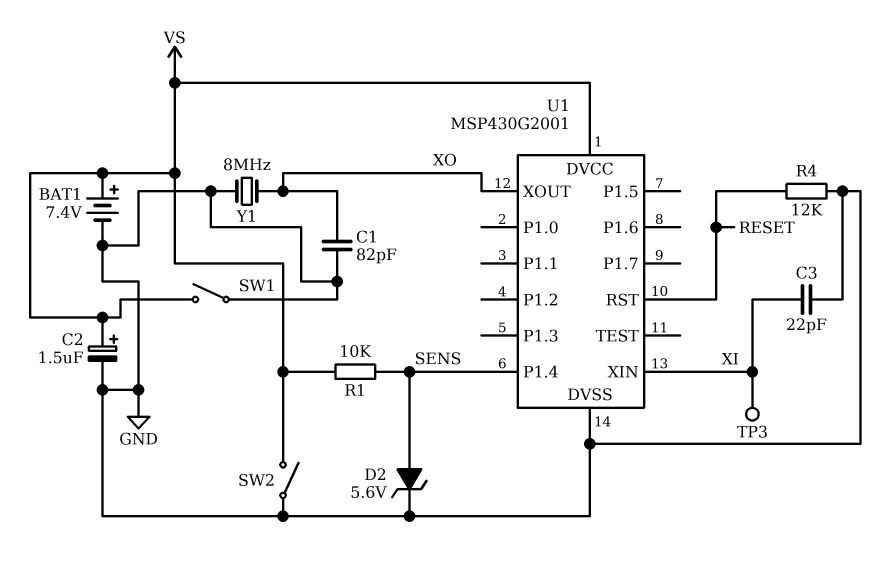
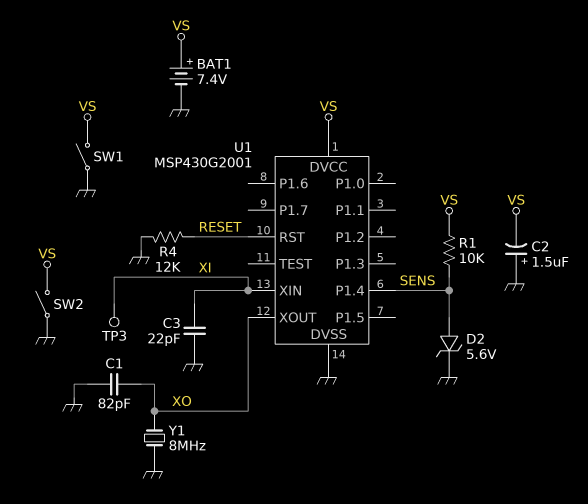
C2: 1.5uF (plus VS, minus GND) -> 1.5uF (plus GND, minus VS)

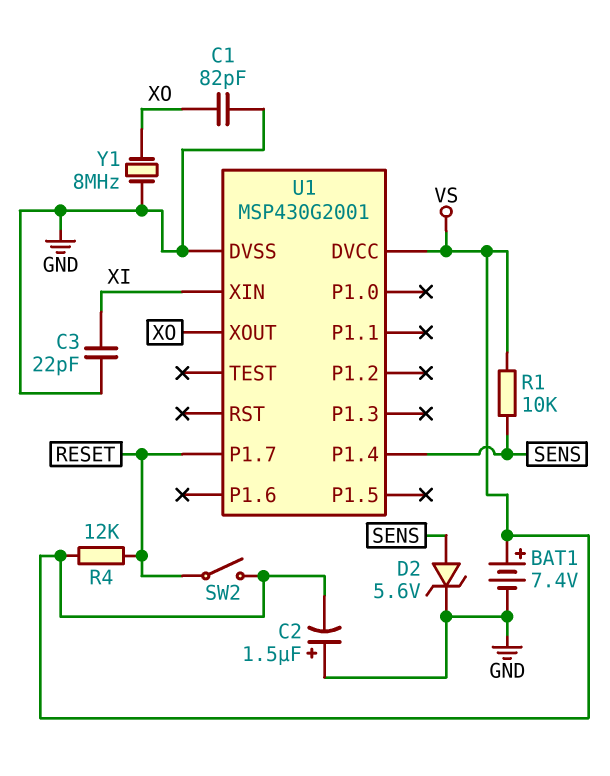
R4: 12k (GND, RESET) -> 12k (RESET, VS)
SW1: switch (GND, VS) -> none
SW2: switch (GND, VS) -> switch (RESET, VS)
TP3: test point (XI) -> none
U1 pin P1.7: none -> RESET
U1 pin RST: RESET -> none

